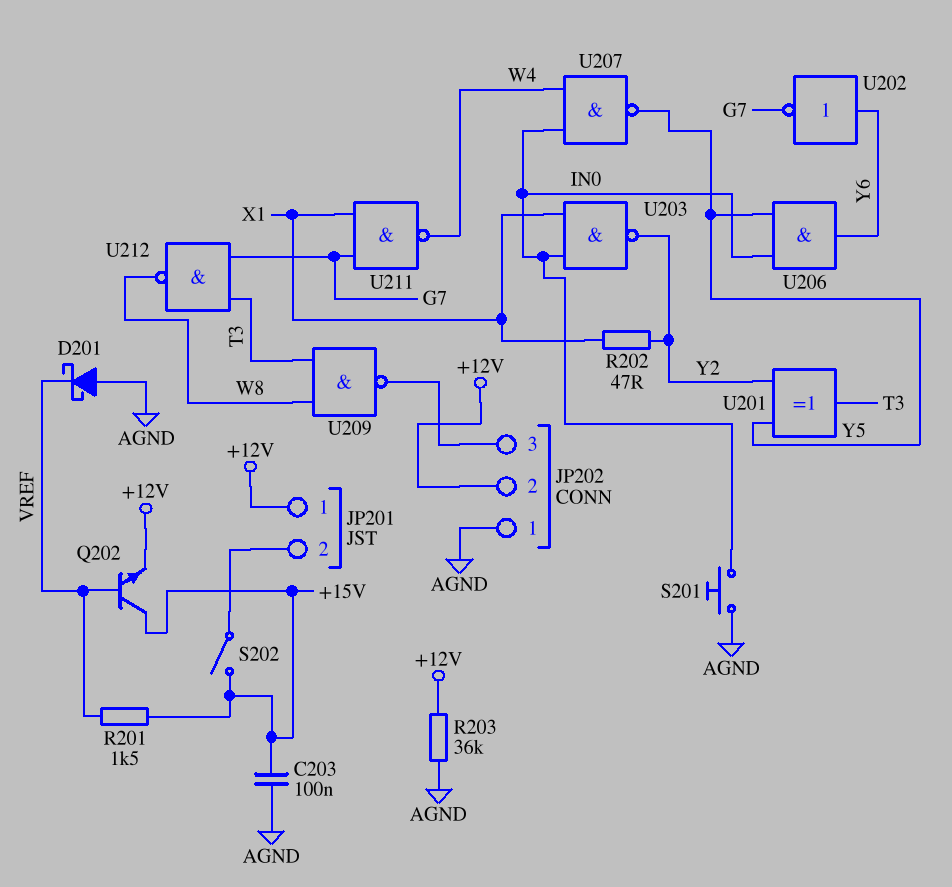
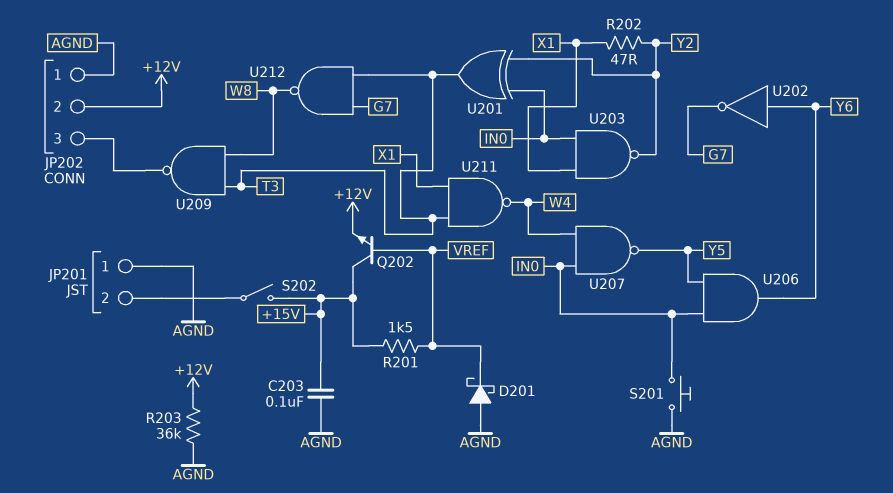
JP201 pin 1: +12V -> AGND
U201: XOR (in Y2, in Y5, out T3) -> XOR (in IN0, in Y2, out T3)
U211: NAND (in G7, in X1, out W4) -> NAND (in T3, in X1, out W4)

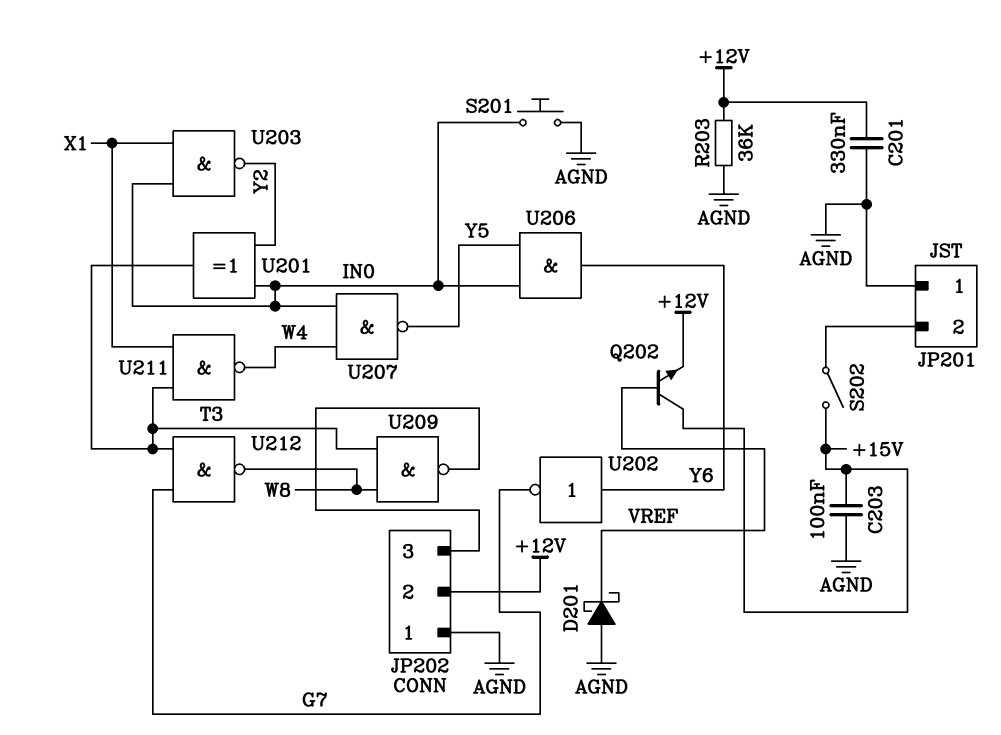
C201: none -> 330nF (+12V, AGND)
R201: 1.5k (+15V, VREF) -> none
R202: 47 (X1, Y2) -> none

